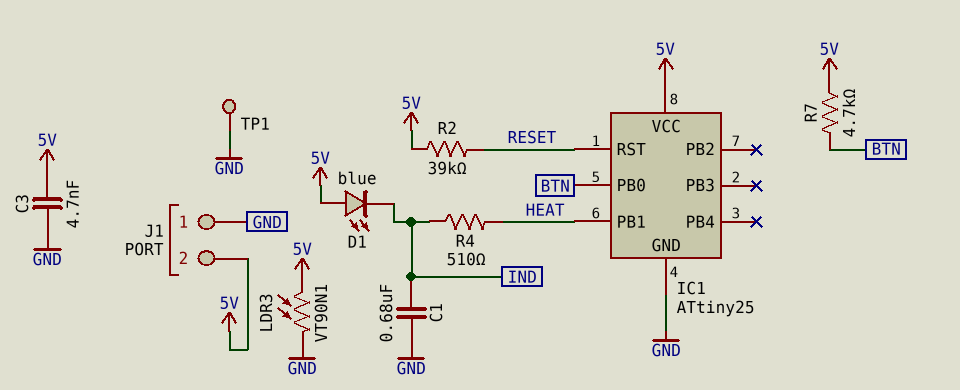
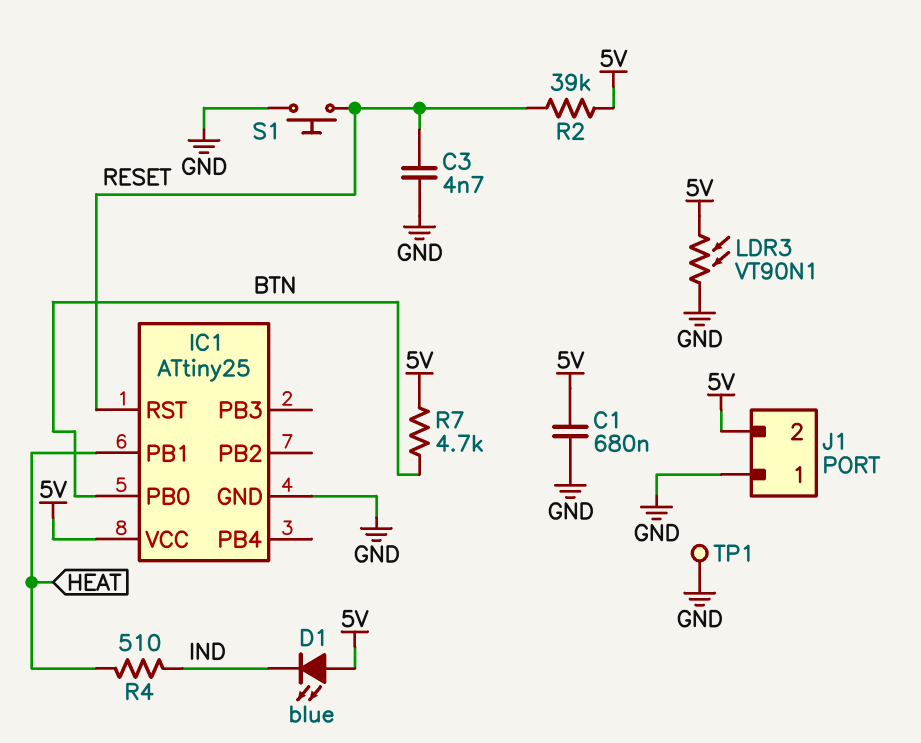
C1: 680nF (GND, IND) -> 680nF (5V, GND)
C3: 4.7nF (5V, GND) -> 4.7nF (GND, RESET)
S1: none -> button (GND, RESET)

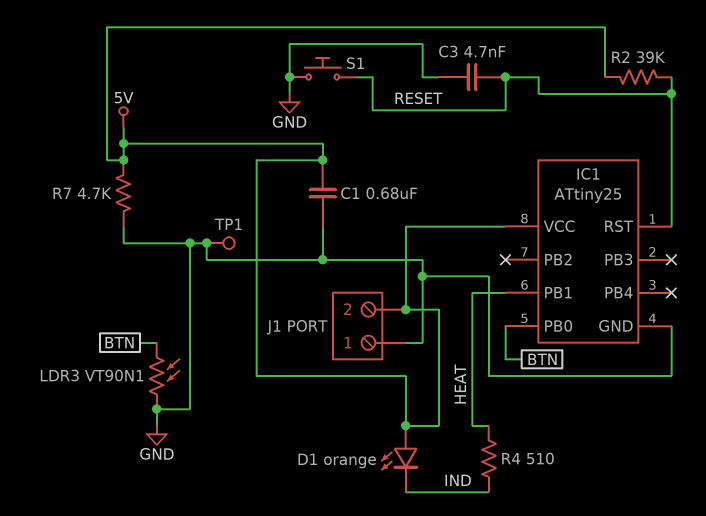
D1: LED blue (A 5V, K IND) -> LED orange (A 5V, K IND)
LDR3: VT90N1 (5V, GND) -> VT90N1 (BTN, GND)
R7: 4.7k (5V, BTN) -> 4.7k (5V, GND)

